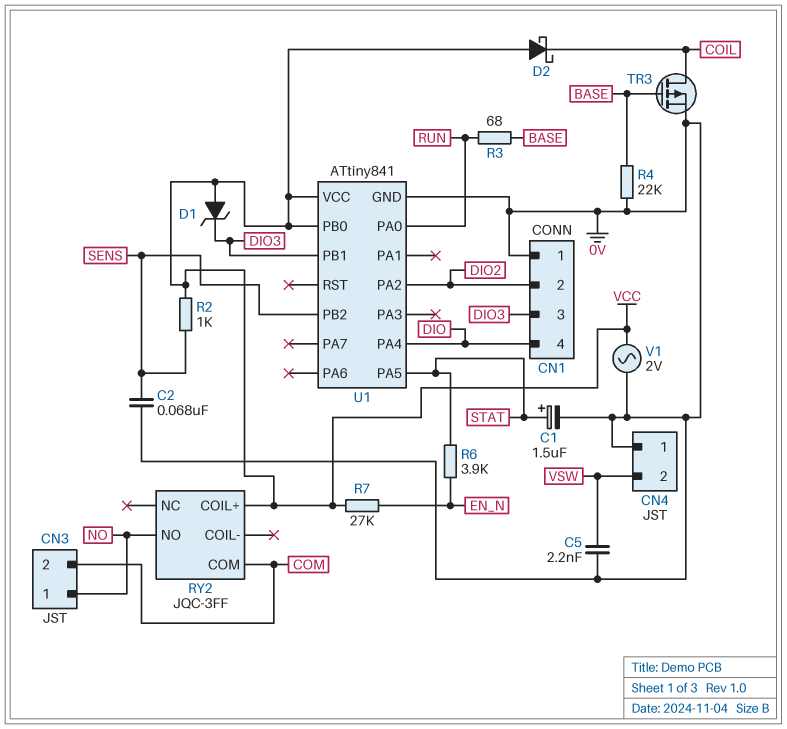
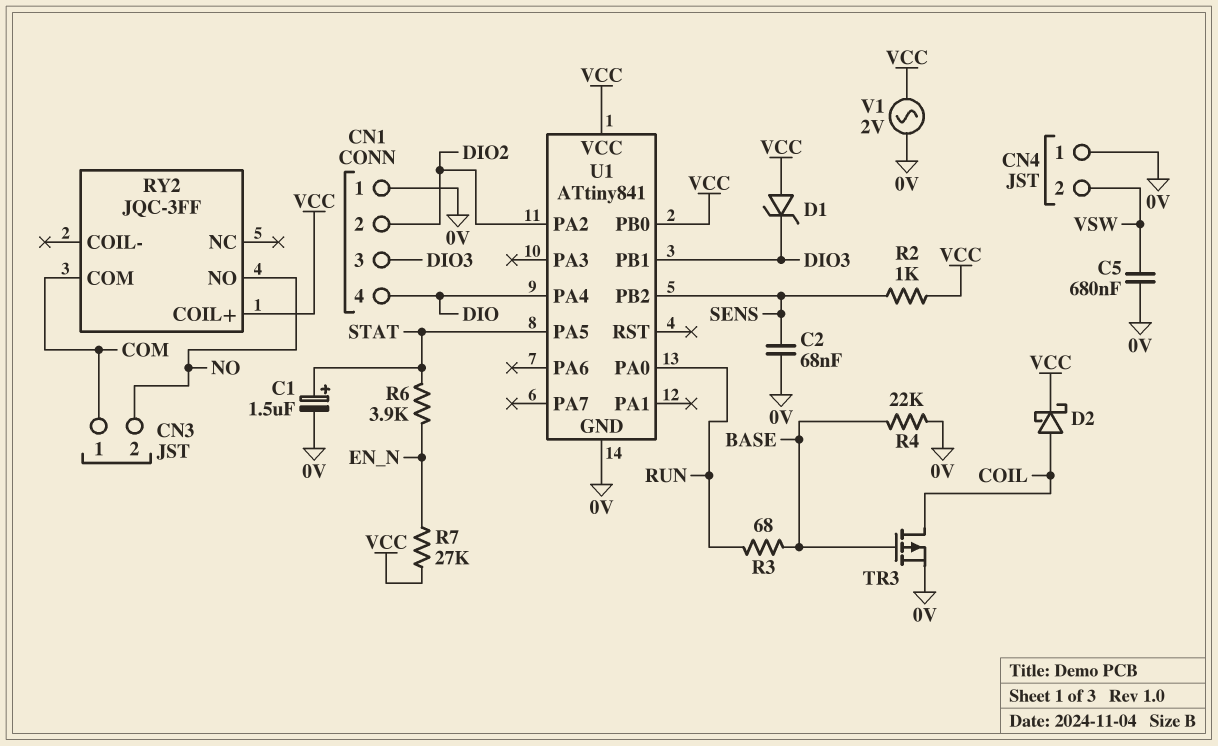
C5: 2.2nF (0V, VSW) -> 680nF (0V, VSW)
CN3 pin 1: NO -> COM
CN3 pin 2: COM -> NO
D2: schottky (A VCC, K COIL) -> schottky (A COIL, K VCC)

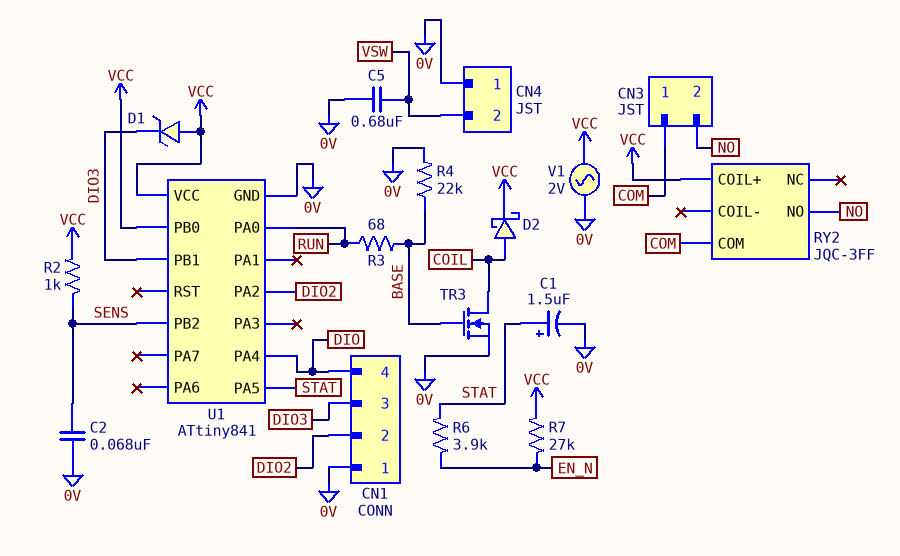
TR3: PMOS (G BASE, D COIL, S 0V) -> NMOS (G BASE, D COIL, S 0V)

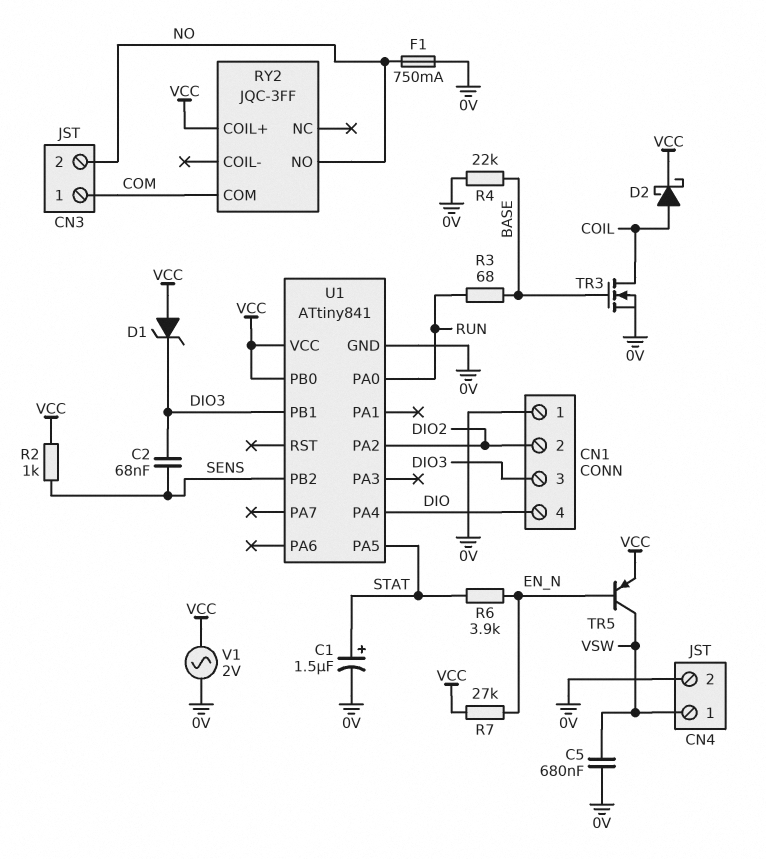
C2: 68nF (0V, SENS) -> 68nF (DIO3, SENS)
CN4 pin 1: 0V -> VSW
CN4 pin 2: VSW -> 0V
F1: none -> 750mA (0V, NO)
TR5: none -> PNP (B EN_N, C VSW, E VCC)

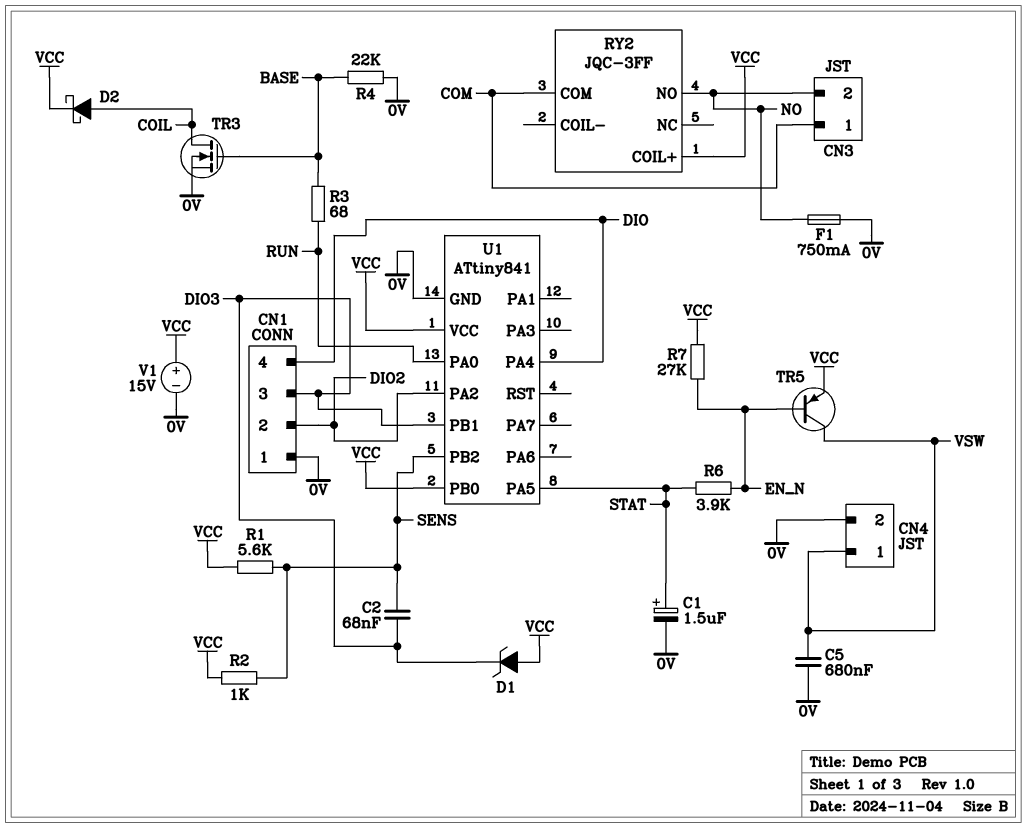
R1: none -> 5.6k (SENS, VCC)
V1: AC 2V (0V, VCC) -> 15V (plus VCC, minus 0V)

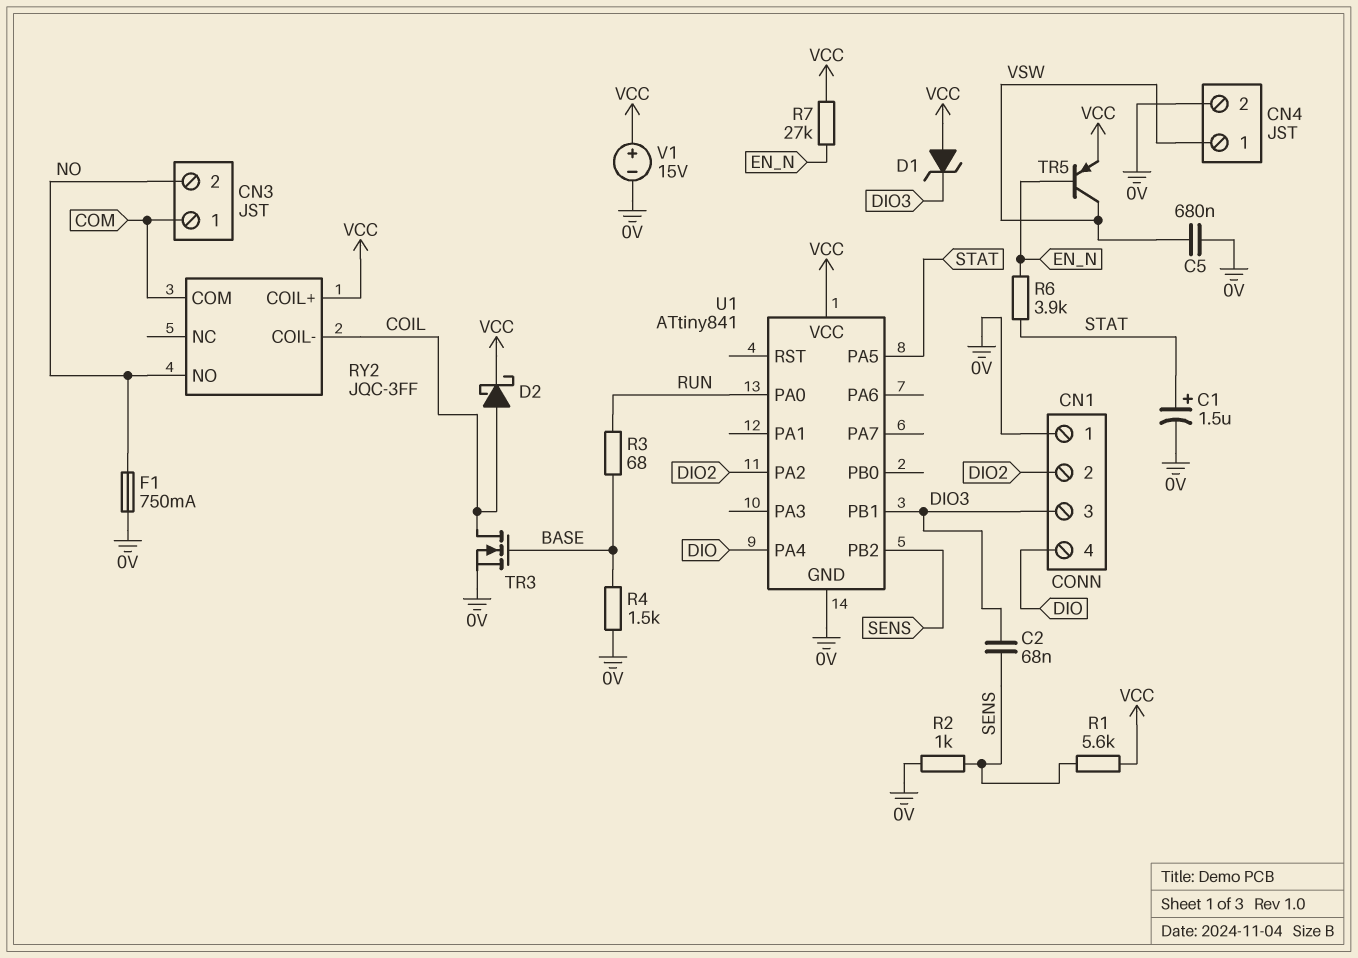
R2: 1k (SENS, VCC) -> 1k (0V, SENS)
R4: 22k (0V, BASE) -> 1.5k (0V, BASE)
RY2 pin COIL-: none -> COIL
U1 pin PB0: VCC -> none

